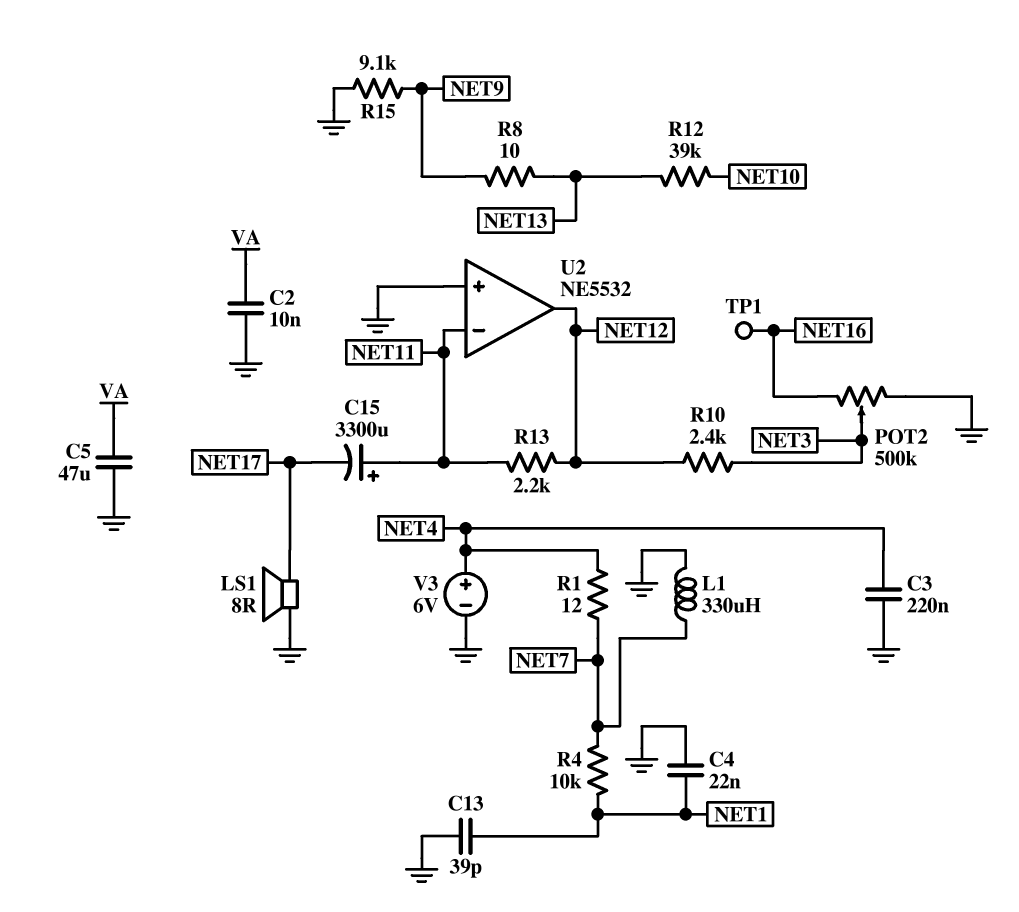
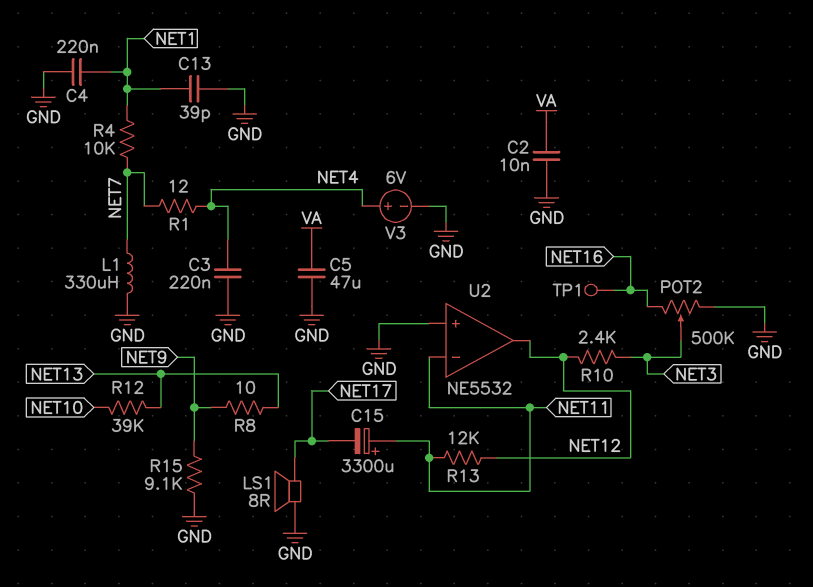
C4: 22nF (GND, NET1) -> 220nF (GND, NET1)
R13: 2.2k (NET11, NET12) -> 12k (NET11, NET12)

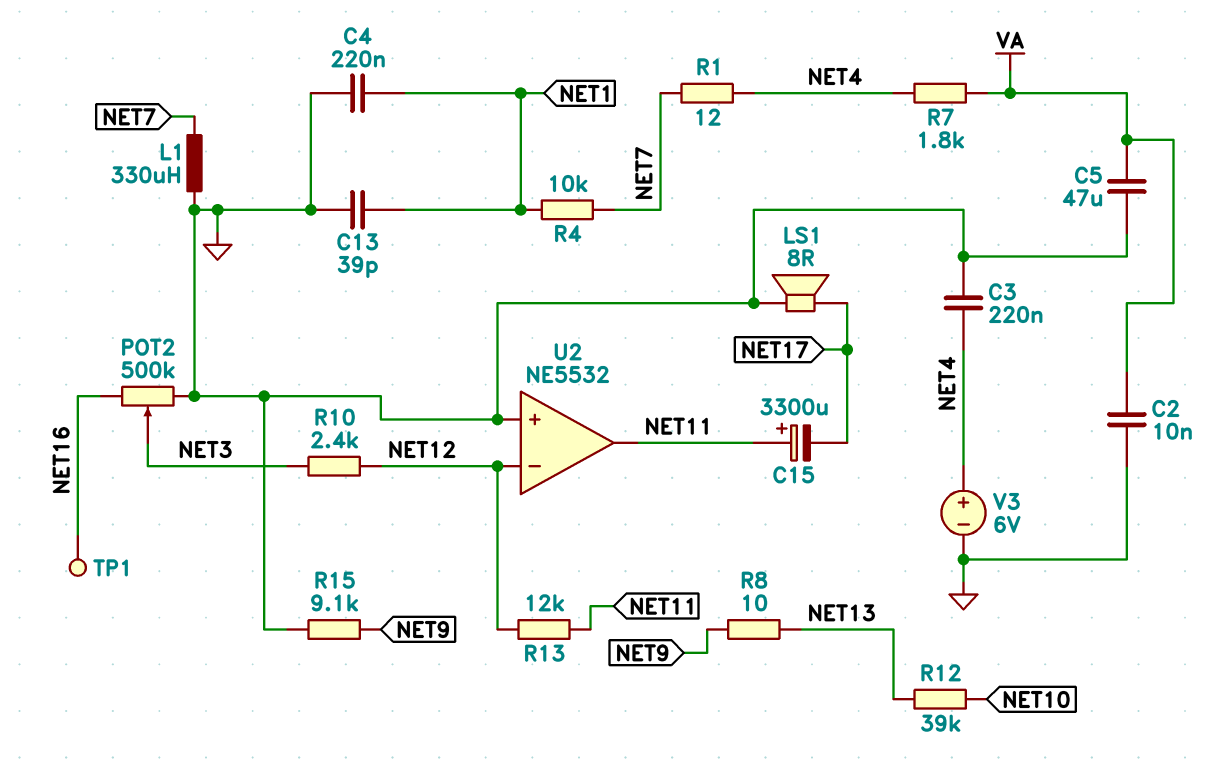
R7: none -> 1.8k (NET4, VA)
U2 pin in-: NET11 -> NET12
U2 pin out: NET12 -> NET11

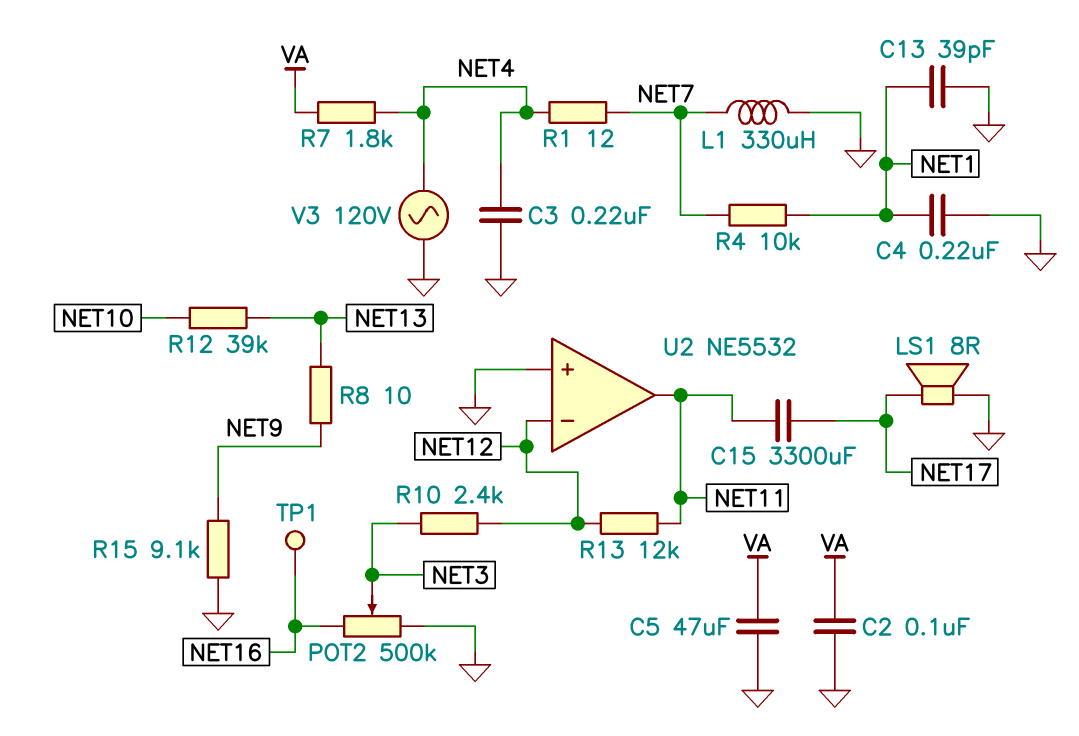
C2: 10nF (GND, VA) -> 100nF (GND, VA)
C15: 3300uF (plus NET11, minus NET17) -> 3300uF (NET11, NET17)
V3: 6V (plus NET4, minus GND) -> AC 120V (GND, NET4)

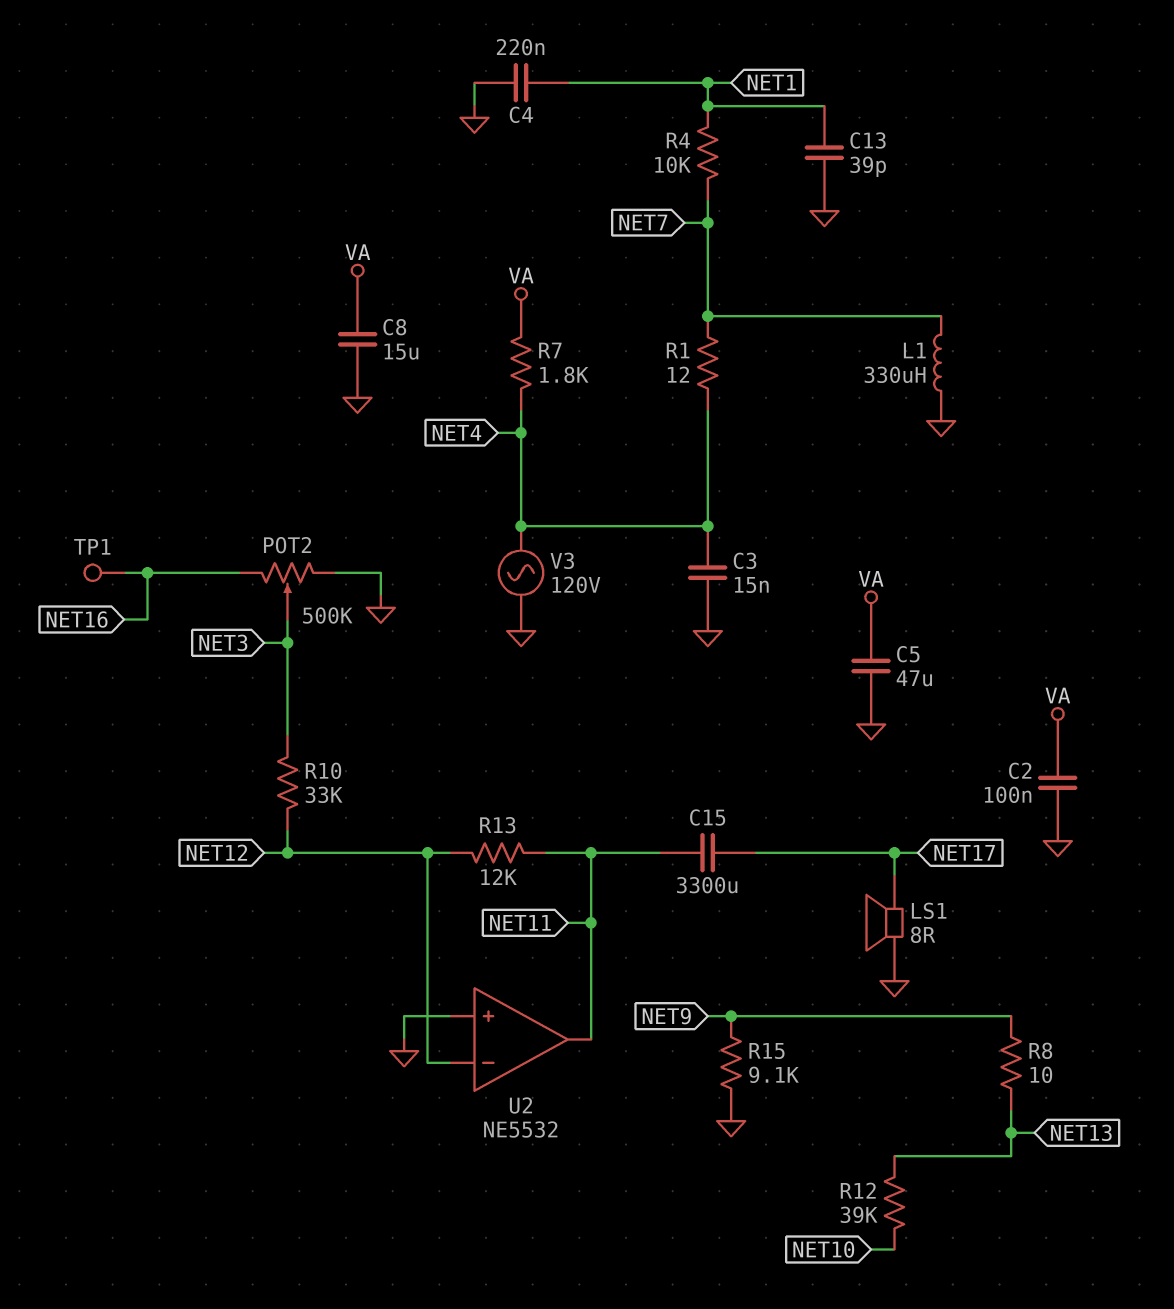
C3: 220nF (GND, NET4) -> 15nF (GND, NET4)
C8: none -> 15uF (GND, VA)
R10: 2.4k (NET3, NET12) -> 33k (NET3, NET12)

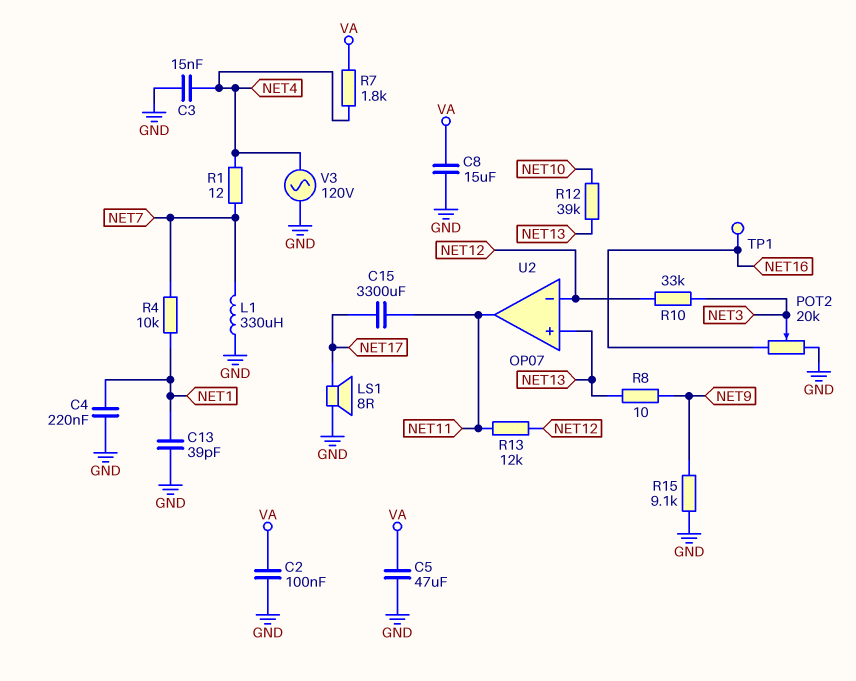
POT2: 500k (GND, NET16, wiper NET3) -> 20k (GND, NET16, wiper NET3)
U2: NE5532 -> OP07
U2 pin in+: GND -> NET13

